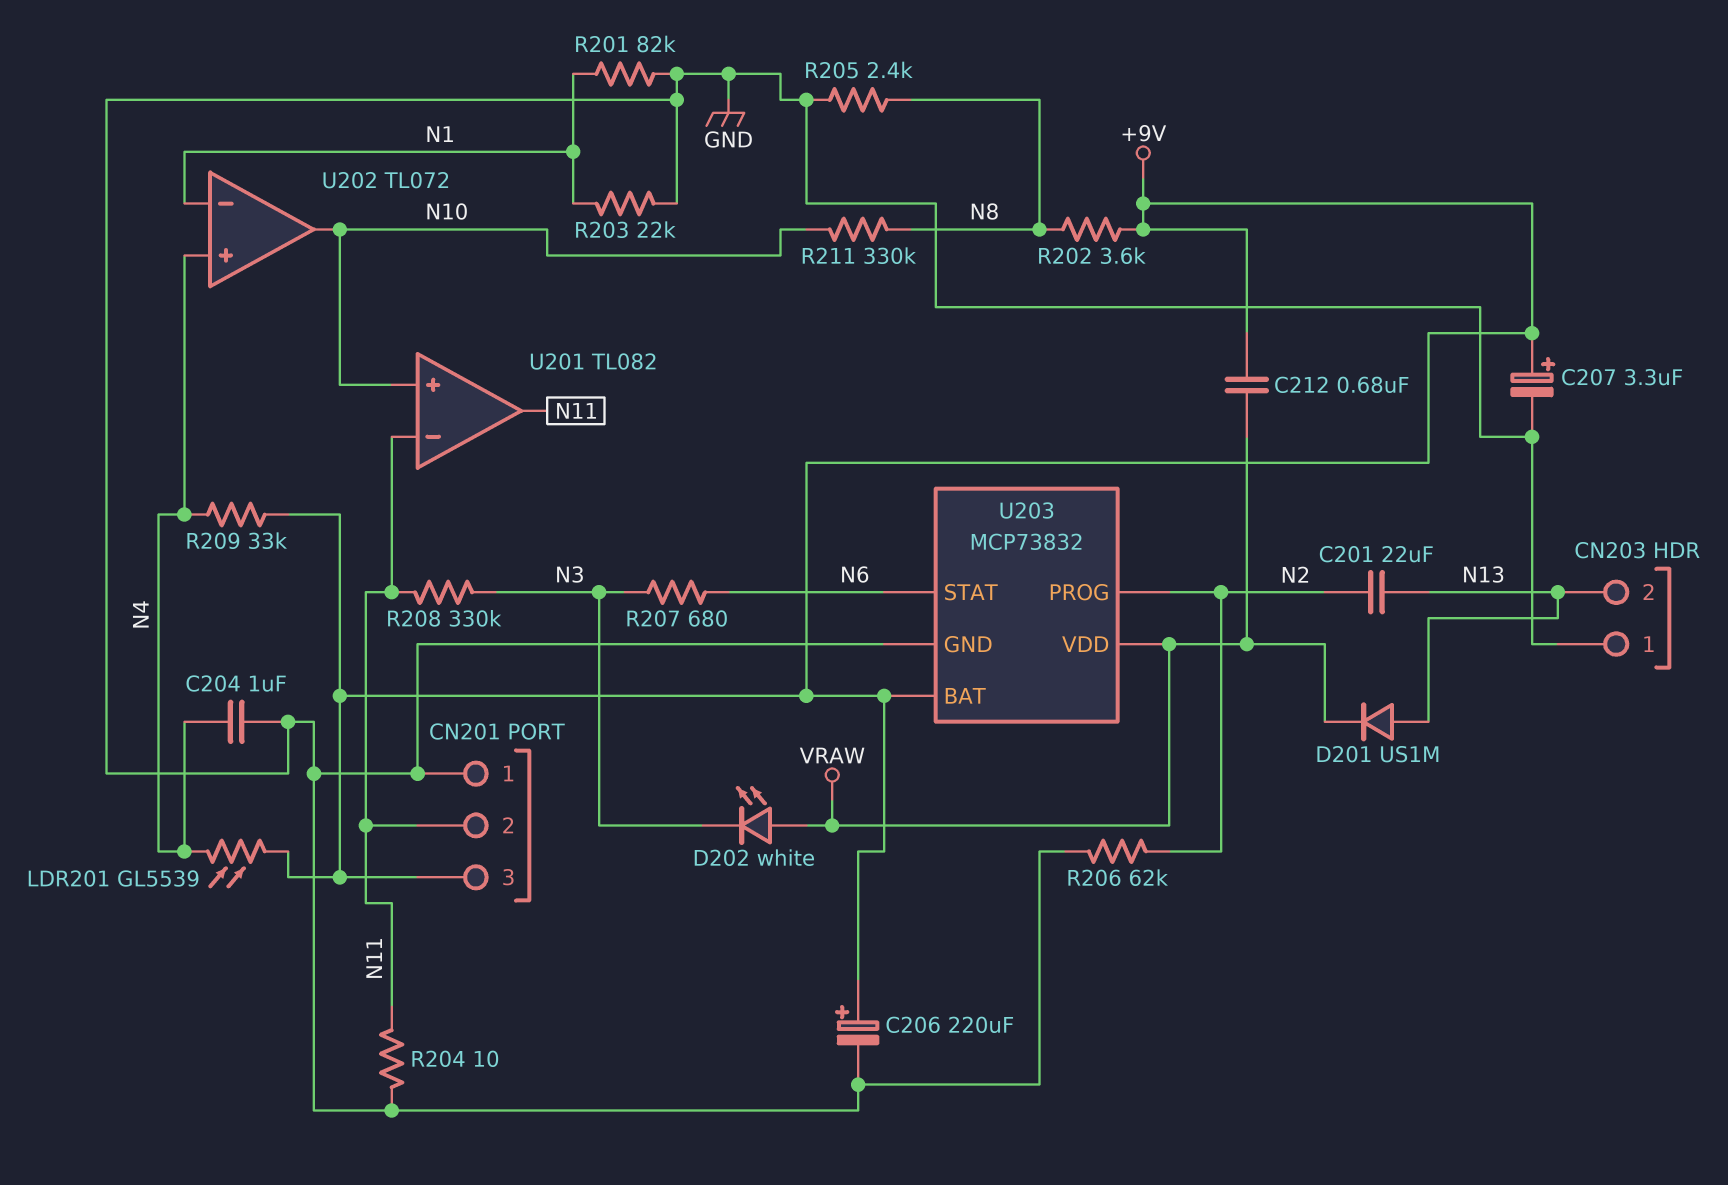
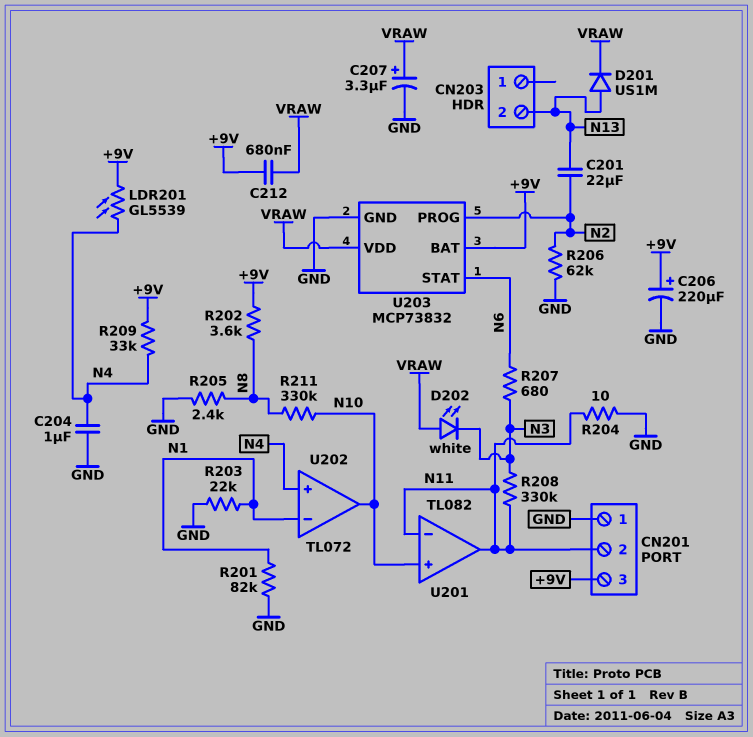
C207: 3.3uF (plus +9V, minus GND) -> 3.3uF (plus VRAW, minus GND)
CN203 pin 1: GND -> none

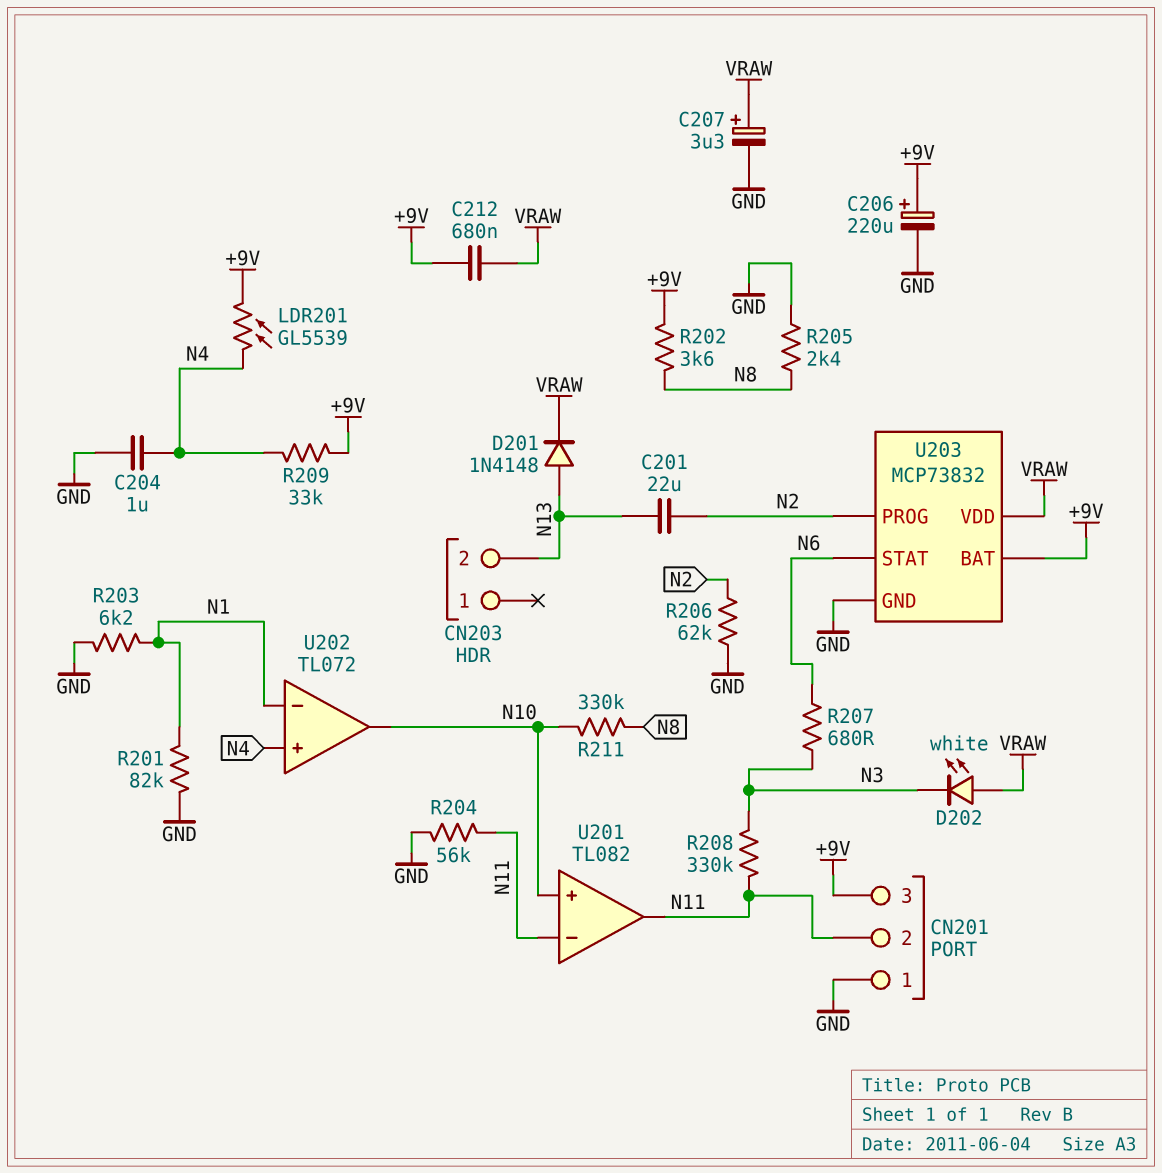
D201: diode US1M (A N13, K VRAW) -> diode 1N4148 (A N13, K VRAW)
R203: 22k (GND, N1) -> 6.2k (GND, N1)
R204: 10 (GND, N11) -> 56k (GND, N11)

